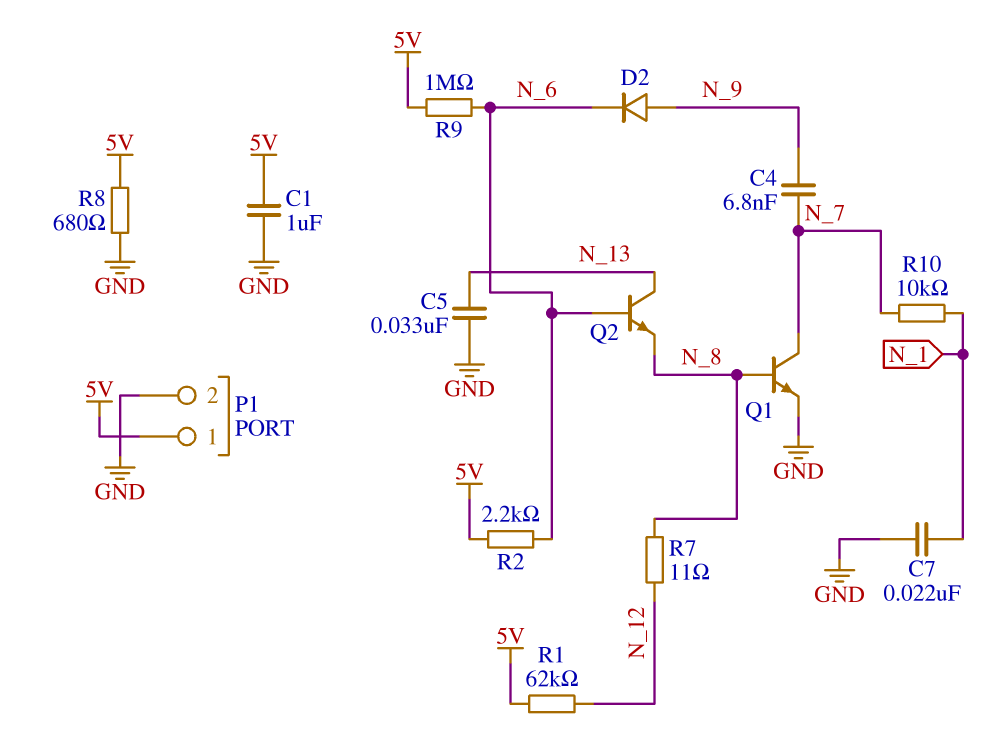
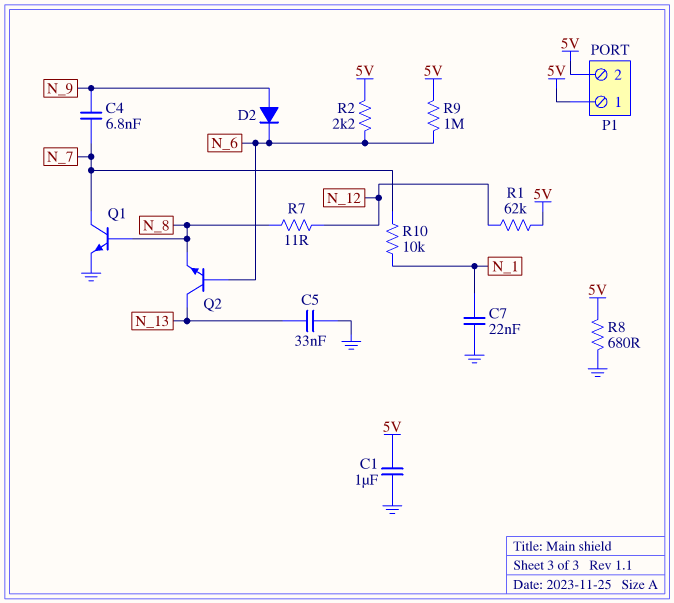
P1 pin 2: GND -> 5V

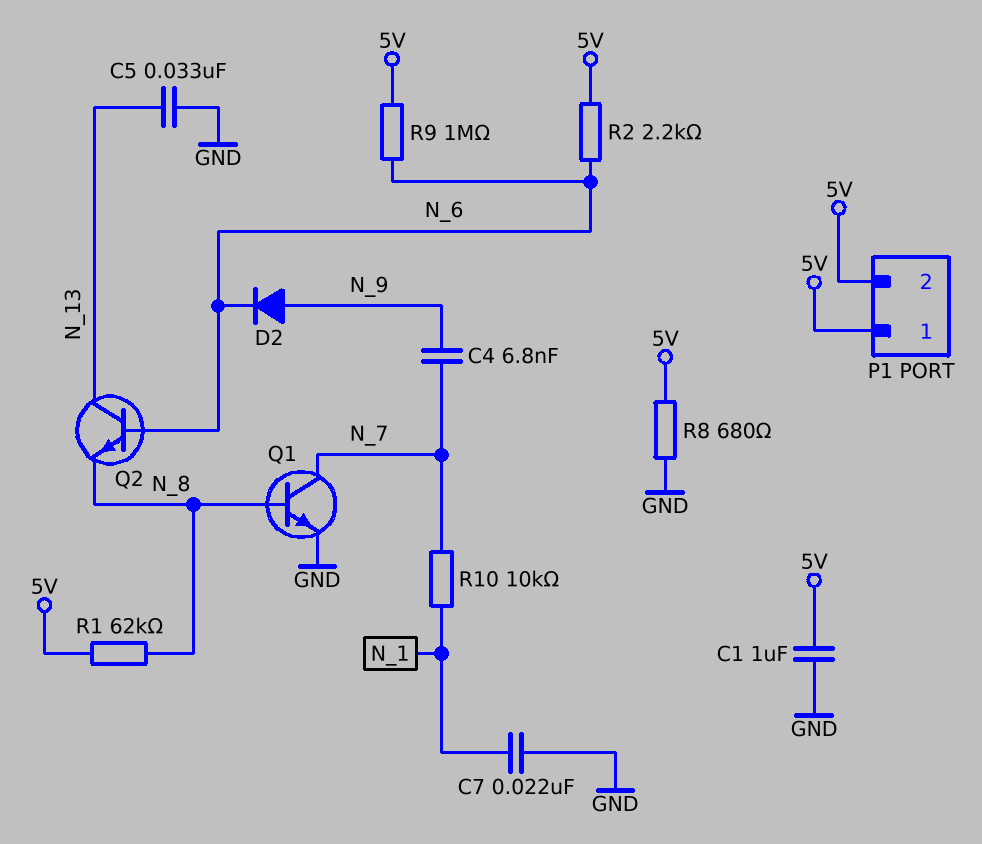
R1: 62k (5V, N_12) -> 62k (5V, N_8)
R7: 11 (N_8, N_12) -> none

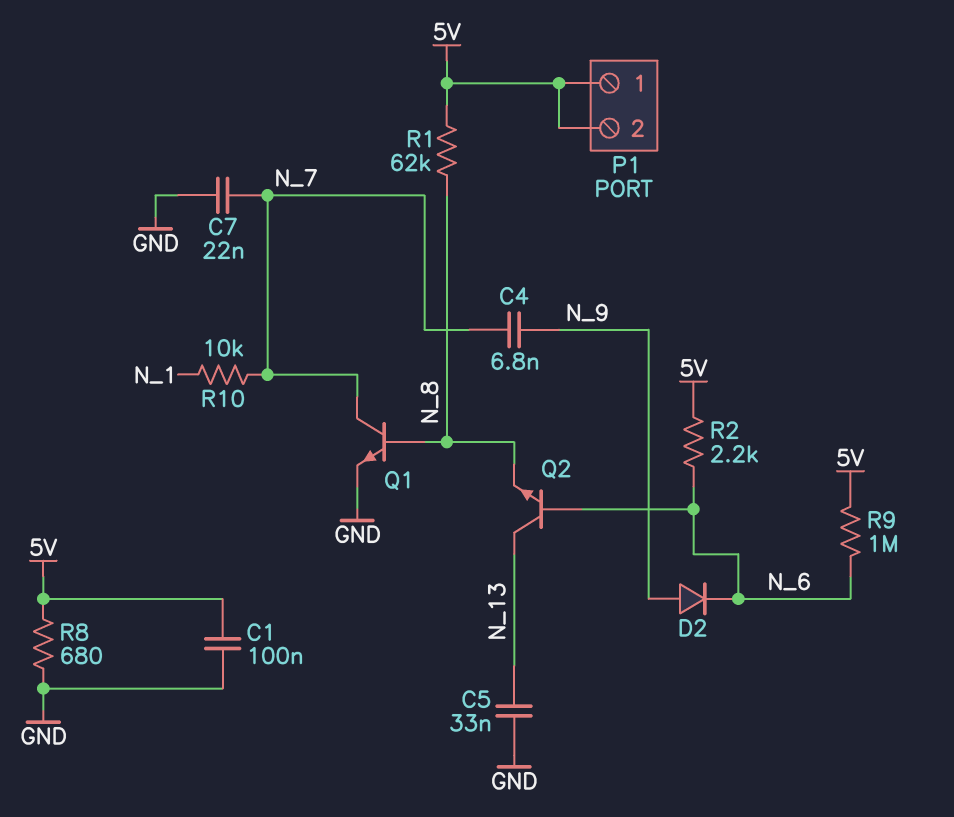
C1: 1uF (5V, GND) -> 100nF (5V, GND)
C7: 22nF (GND, N_1) -> 22nF (GND, N_7)

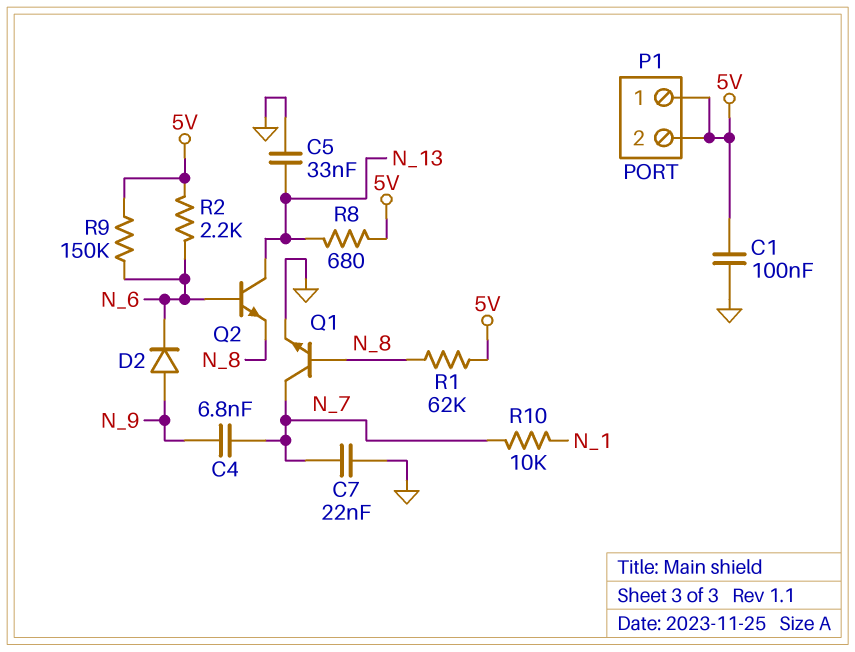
R8: 680 (5V, GND) -> 680 (5V, N_13)
R9: 1M (5V, N_6) -> 150k (5V, N_6)

